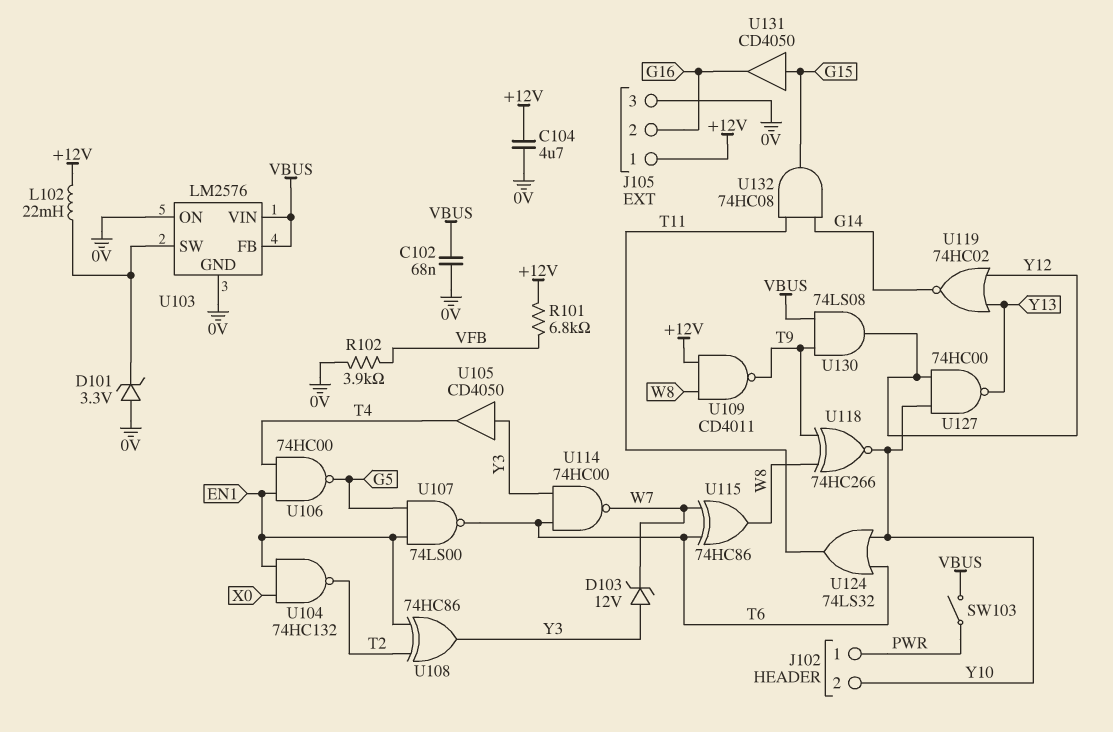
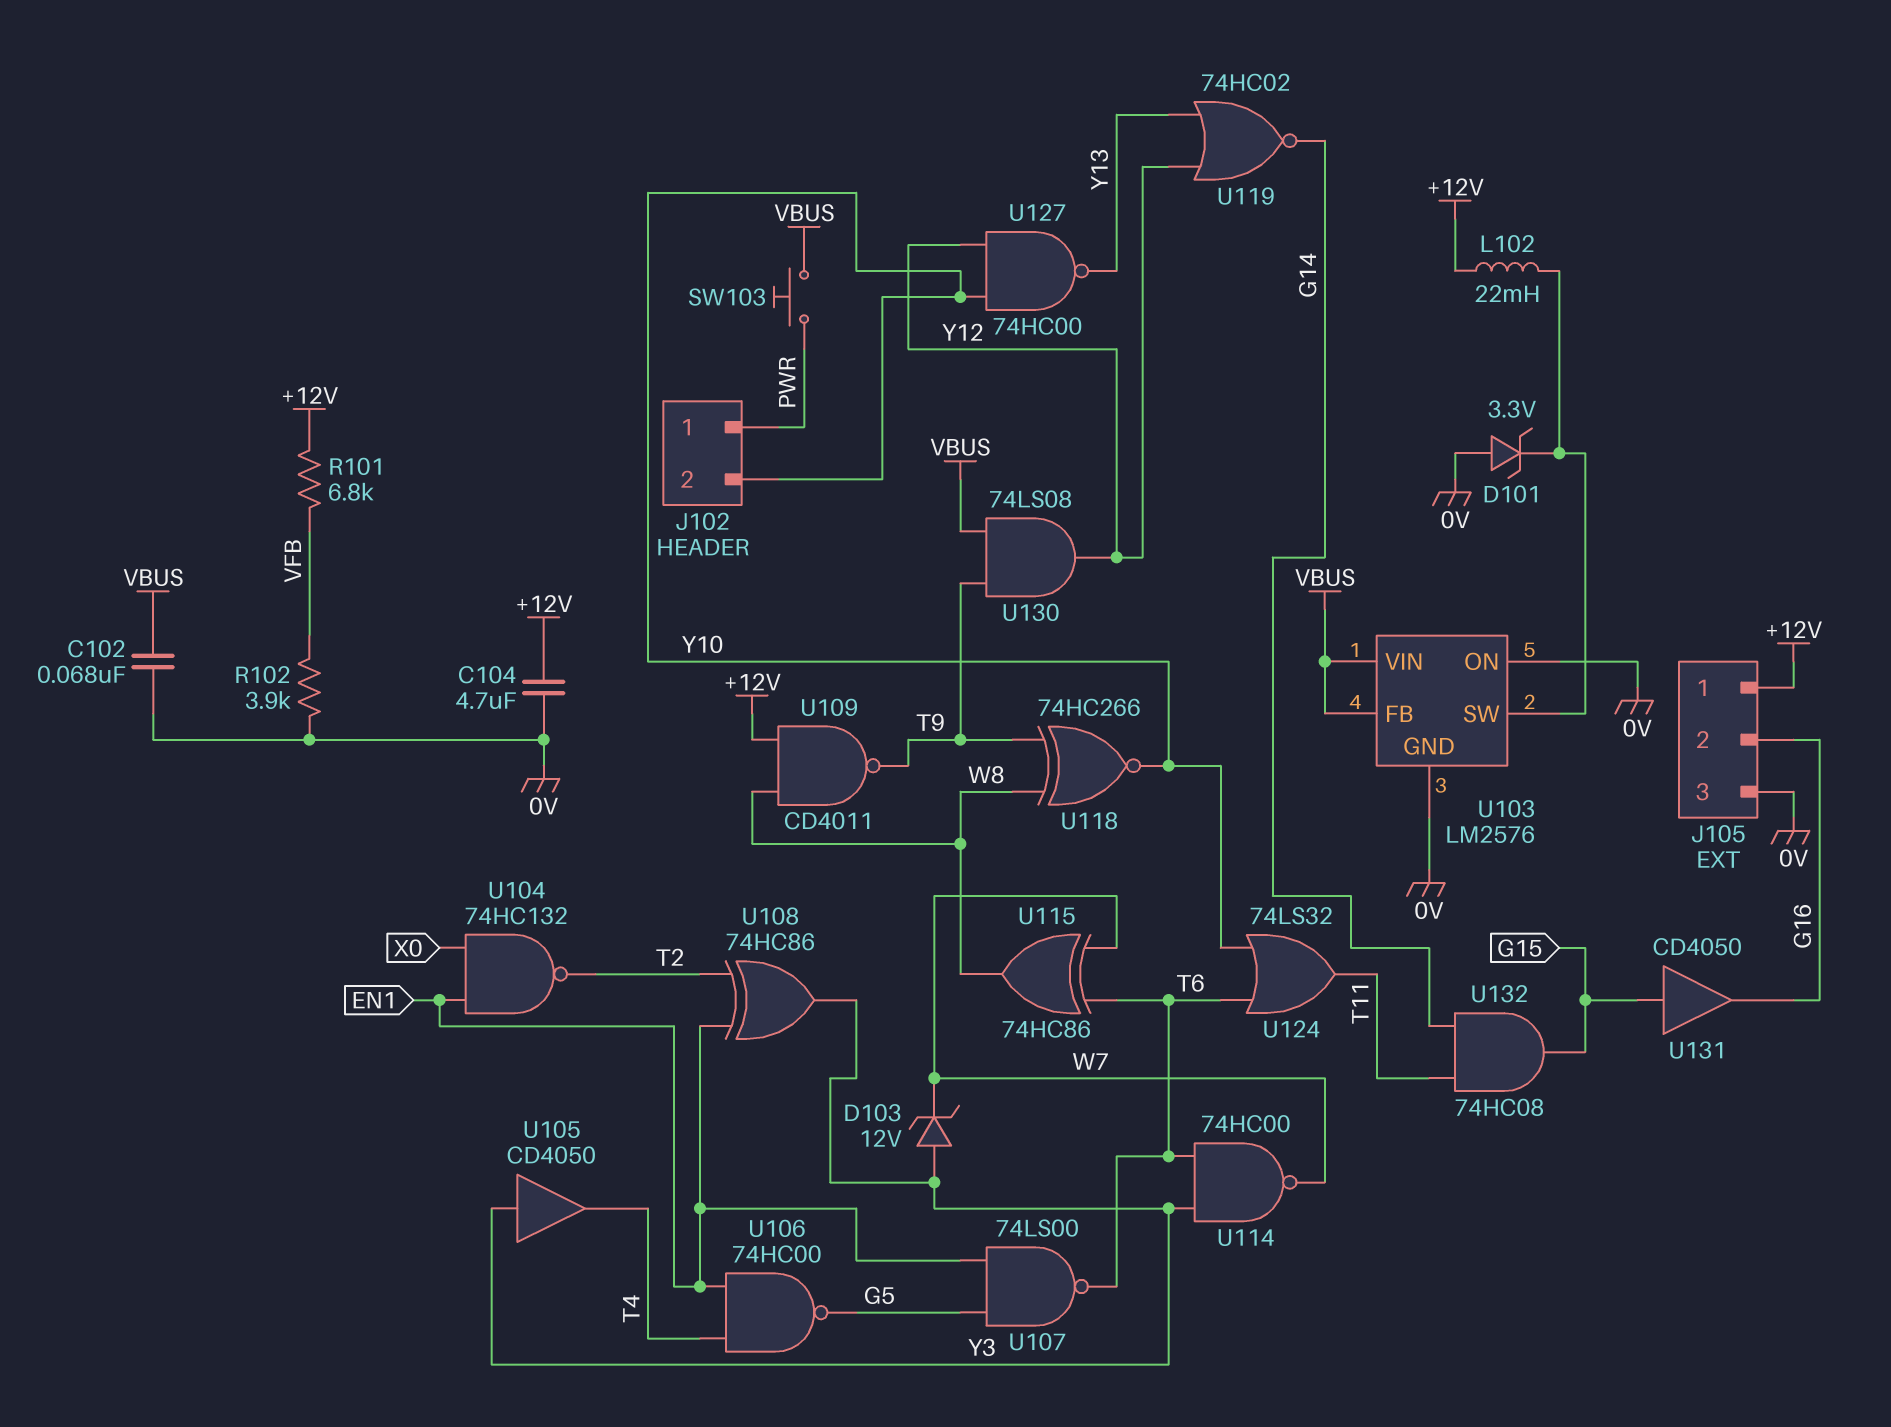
SW103: switch (PWR, VBUS) -> button (PWR, VBUS)

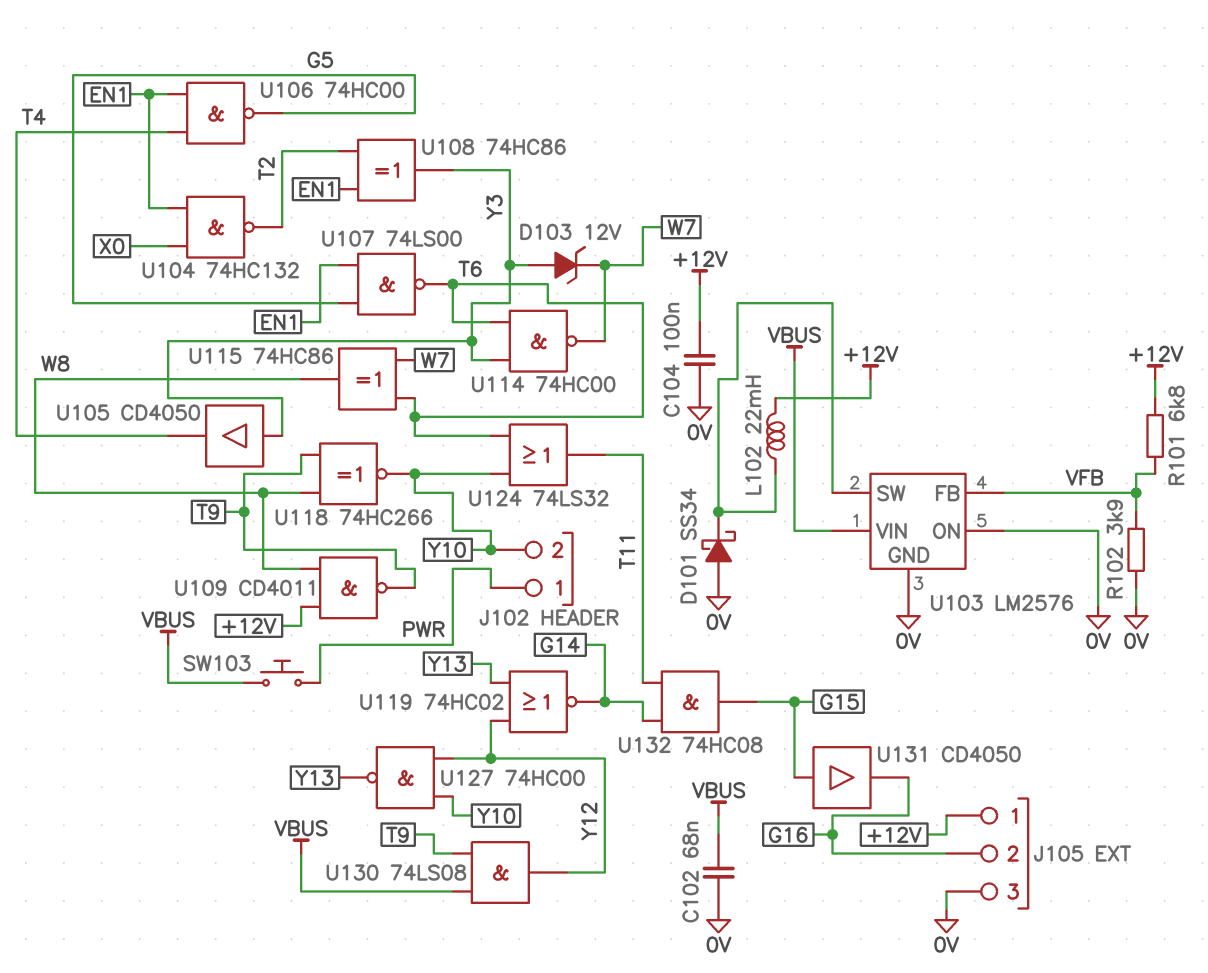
C104: 4.7uF (+12V, 0V) -> 100nF (+12V, 0V)
D101: zener 3.3V (A 0V, K U103/SW) -> schottky SS34 (A 0V, K U103/SW)
U103 pin FB: VBUS -> VFB

